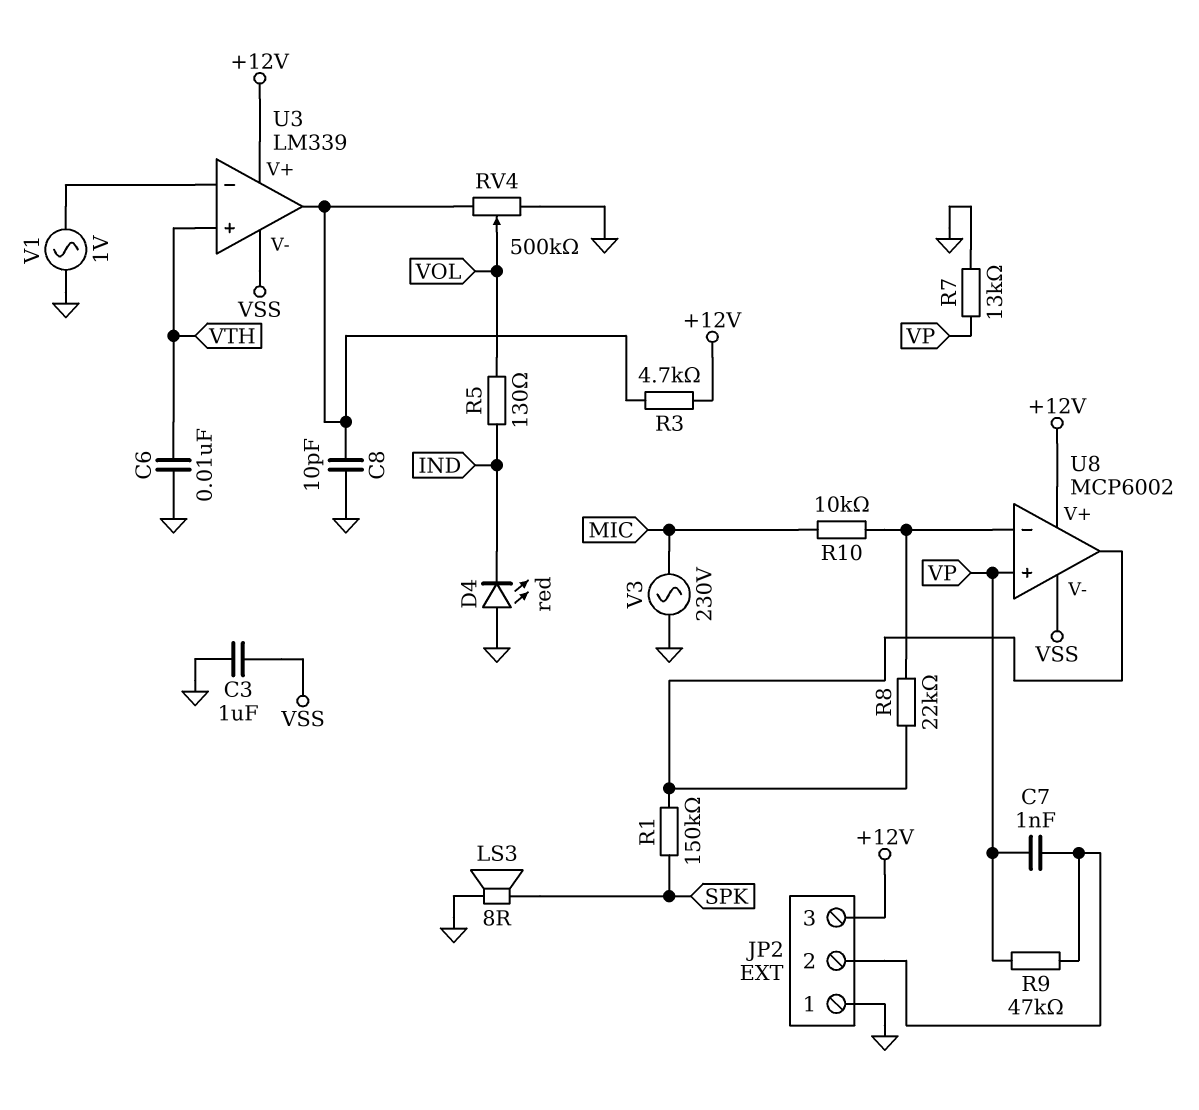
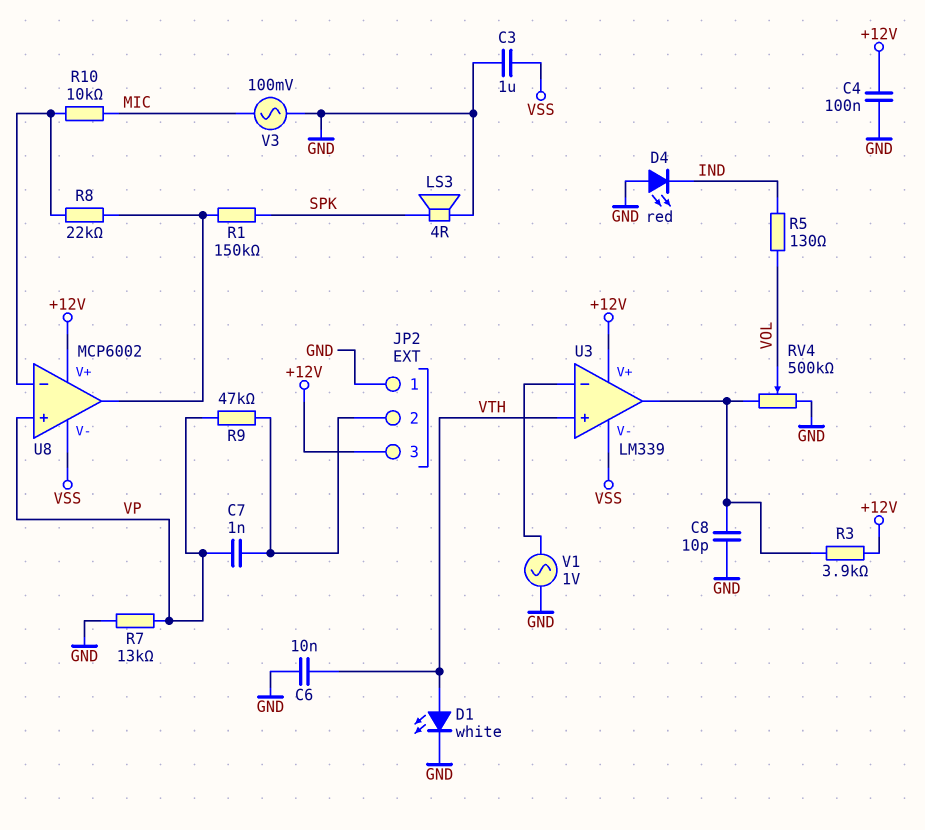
C4: none -> 100nF (+12V, GND)
D1: none -> LED white (A VTH, K GND)
LS3: speaker 8R (GND, SPK) -> speaker 4R (GND, SPK)
R3: 4.7k (+12V, U3/out) -> 3.9k (+12V, U3/out)
V3: AC 230V (GND, MIC) -> AC 100mV (GND, MIC)

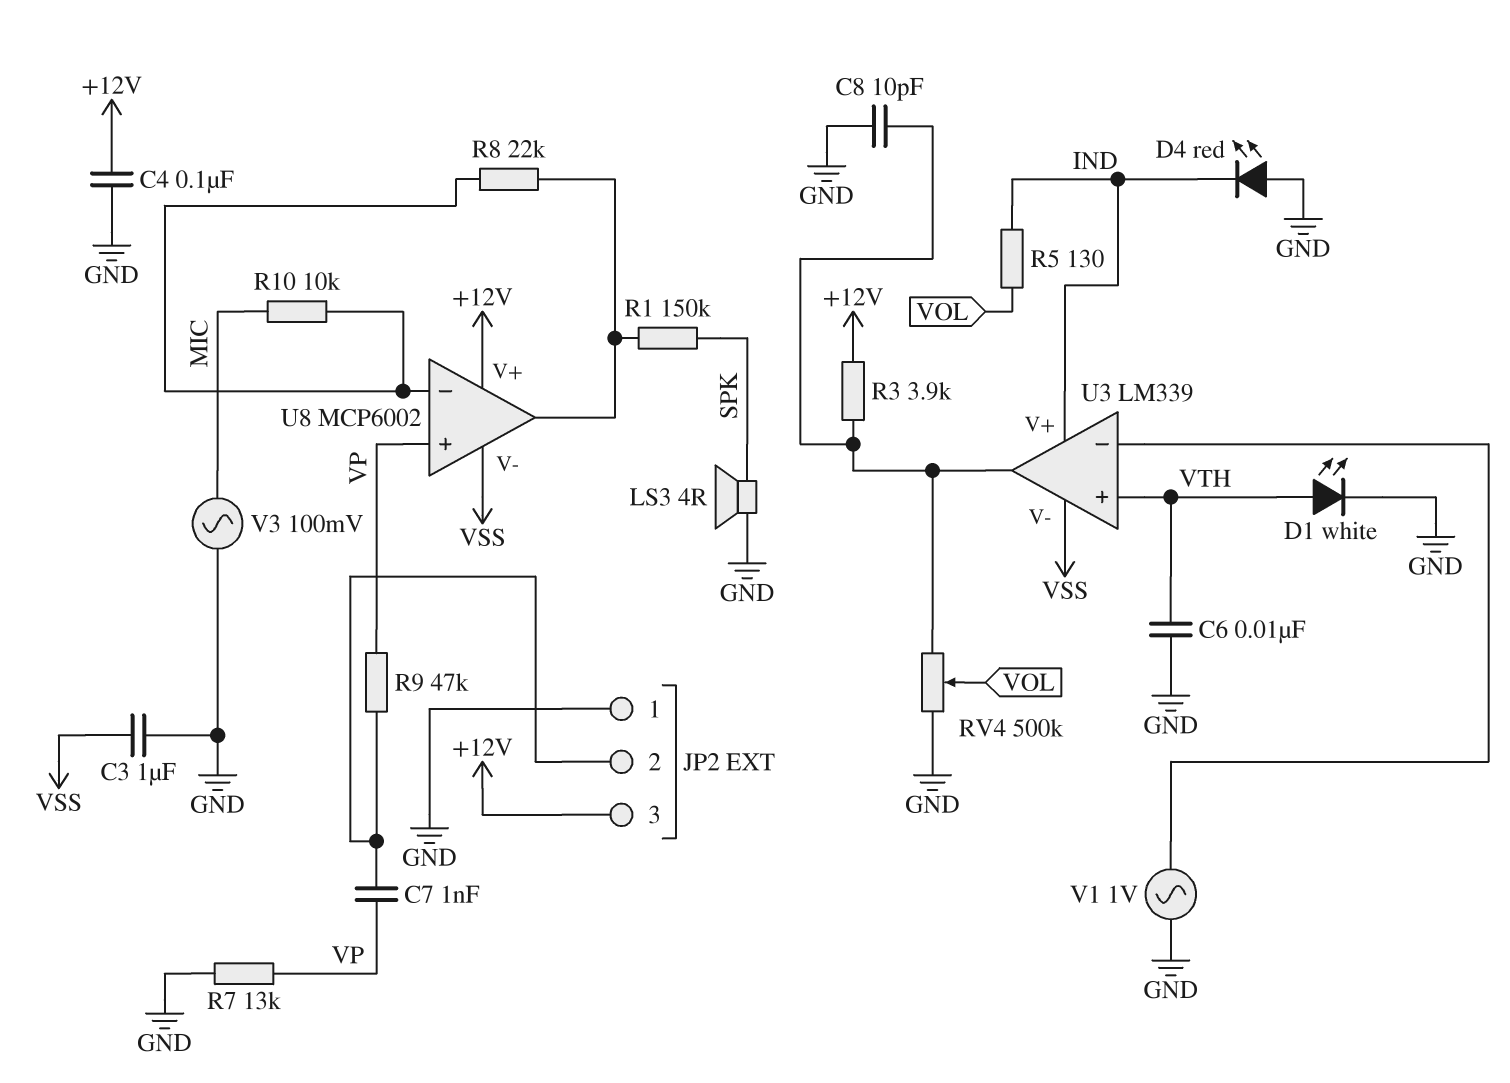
U3 pin V+: +12V -> IND

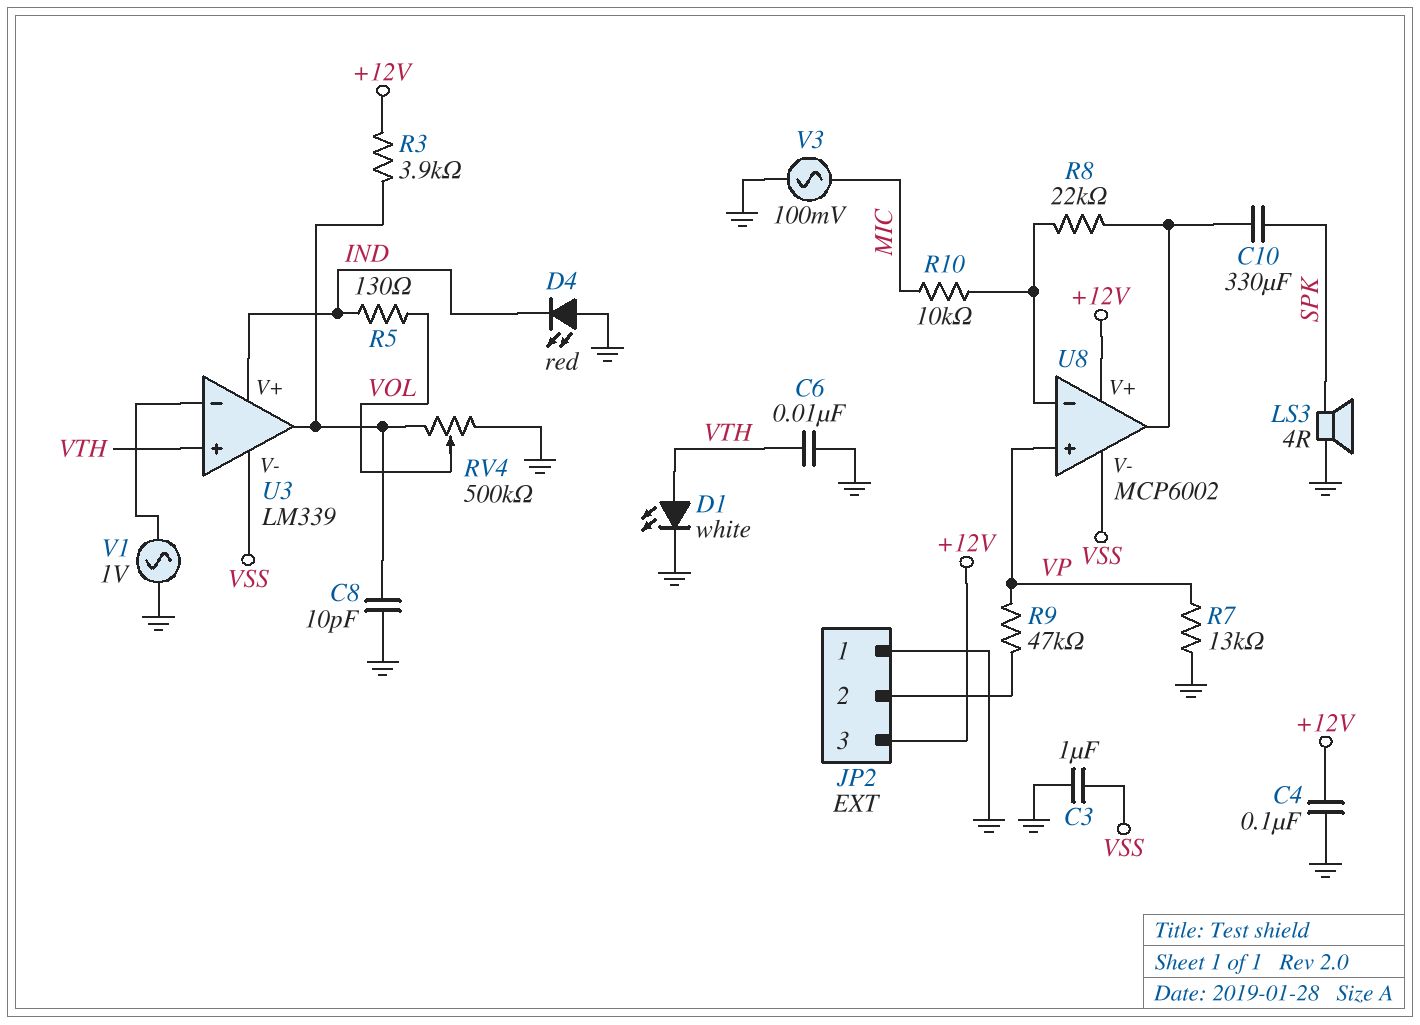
C7: 1nF (JP2/2, VP) -> none
C10: none -> 330uF (SPK, U8/out)
R1: 150k (SPK, U8/out) -> none

